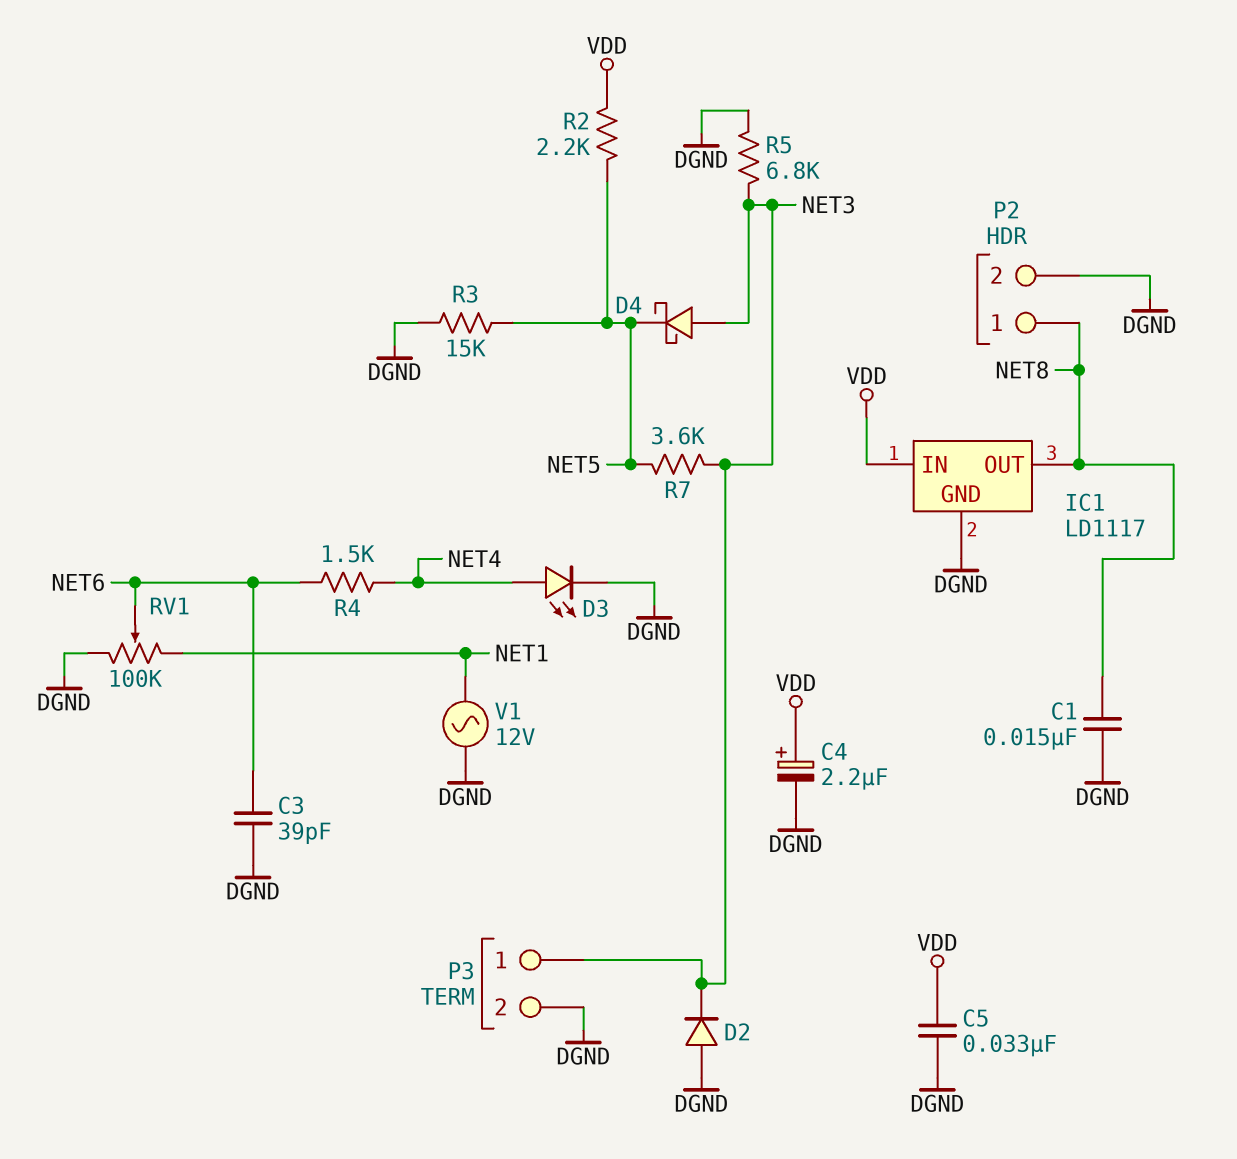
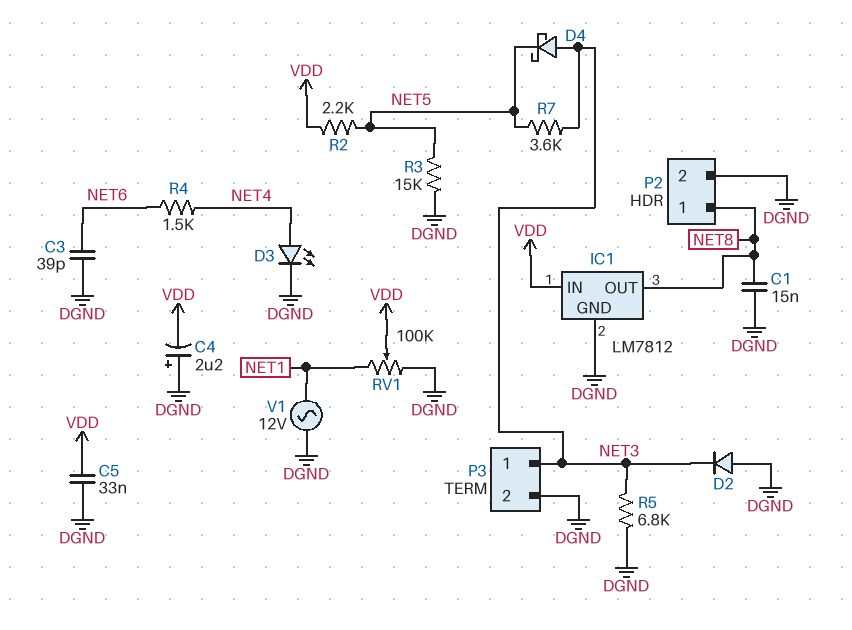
C4: 2.2uF (plus VDD, minus DGND) -> 2.2uF (plus DGND, minus VDD)
IC1: LD1117 -> LM7812
RV1: 100k (DGND, NET1, wiper NET6) -> 100k (DGND, NET1, wiper VDD)

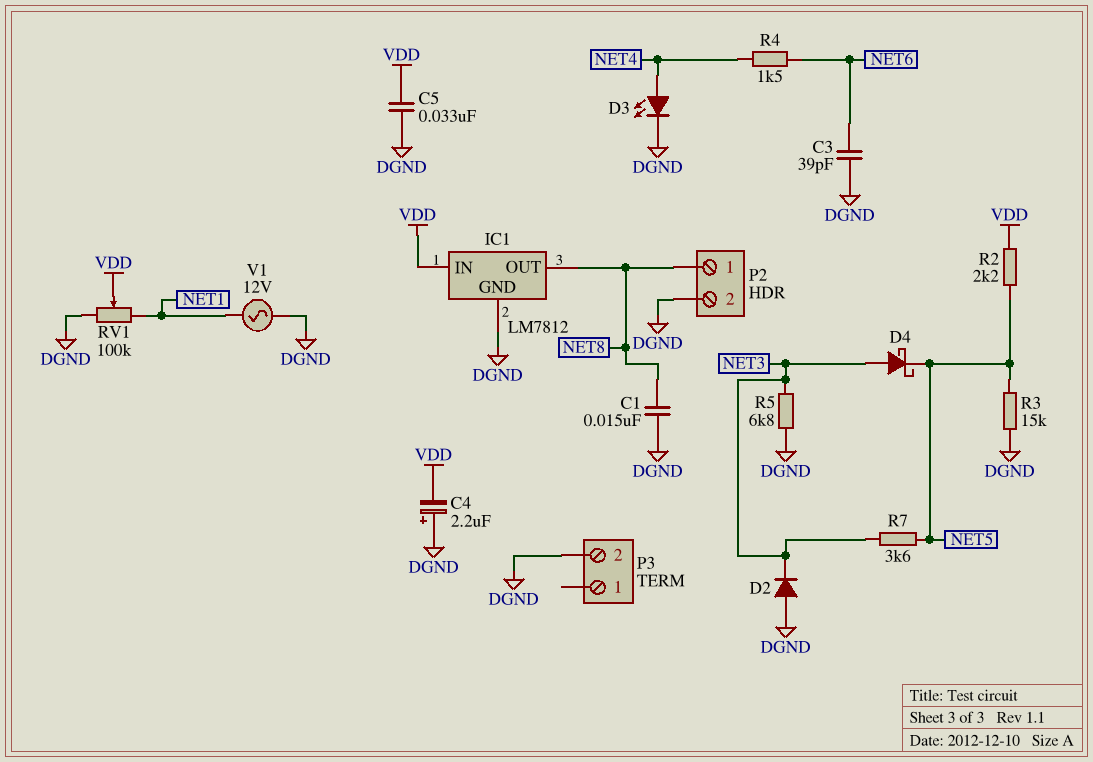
P3 pin 1: NET3 -> none

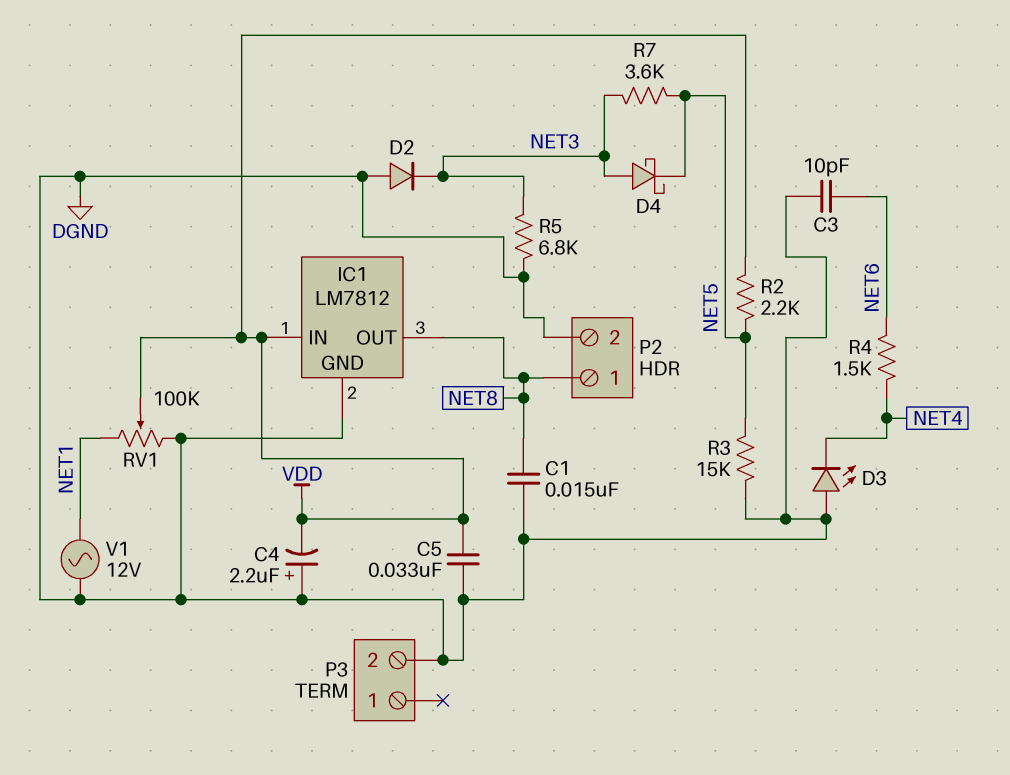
C3: 39pF (DGND, NET6) -> 10pF (DGND, NET6)
D3: LED (A NET4, K DGND) -> LED (A DGND, K NET4)

